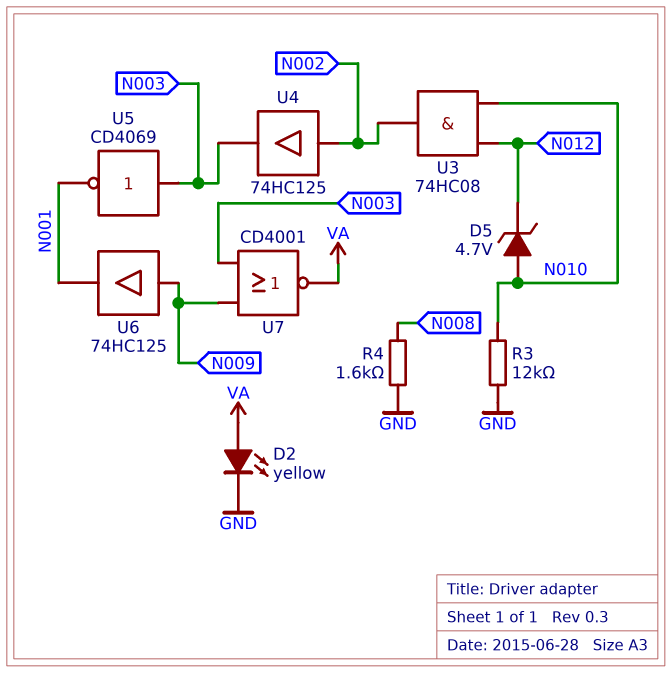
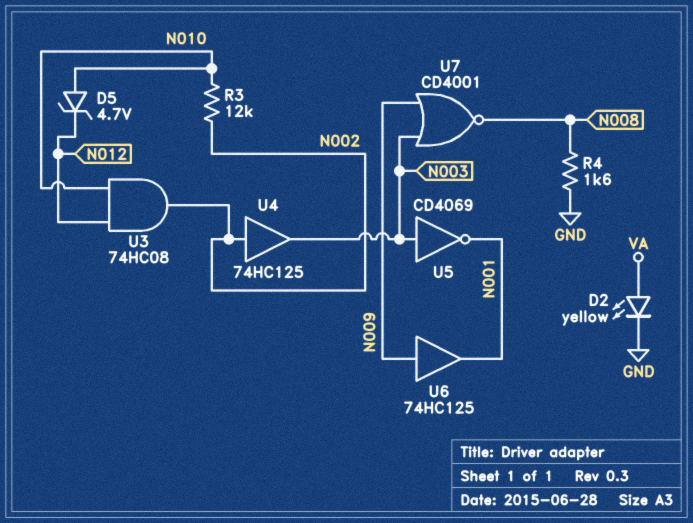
R3: 12k (GND, N010) -> 12k (N002, N010)
U7: NOR CD4001 (in N003, in N009, out VA) -> NOR CD4001 (in N003, in N009, out N008)

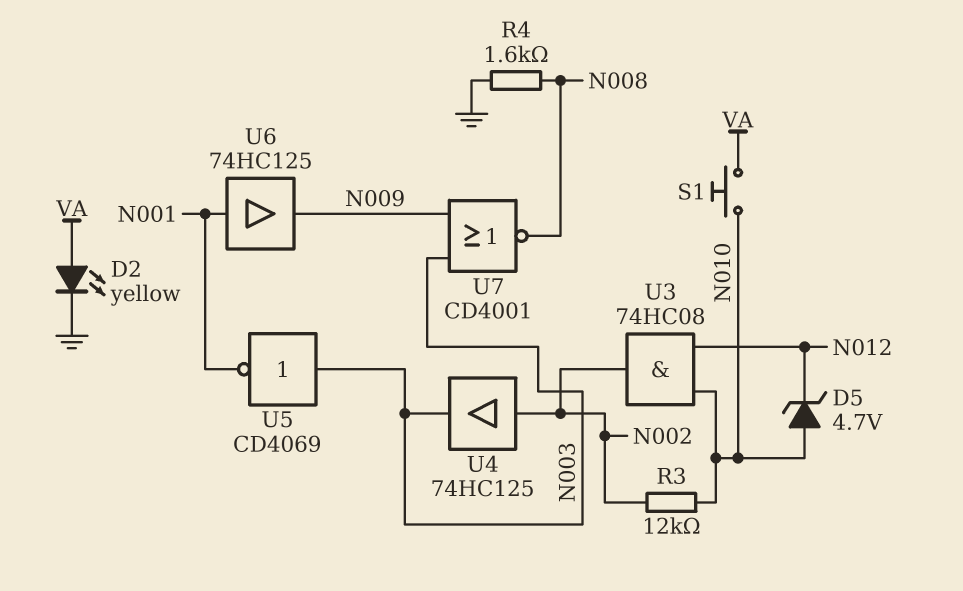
S1: none -> button (N010, VA)
U6: buffer 74HC125 (in N009, out N001) -> buffer 74HC125 (in N001, out N009)

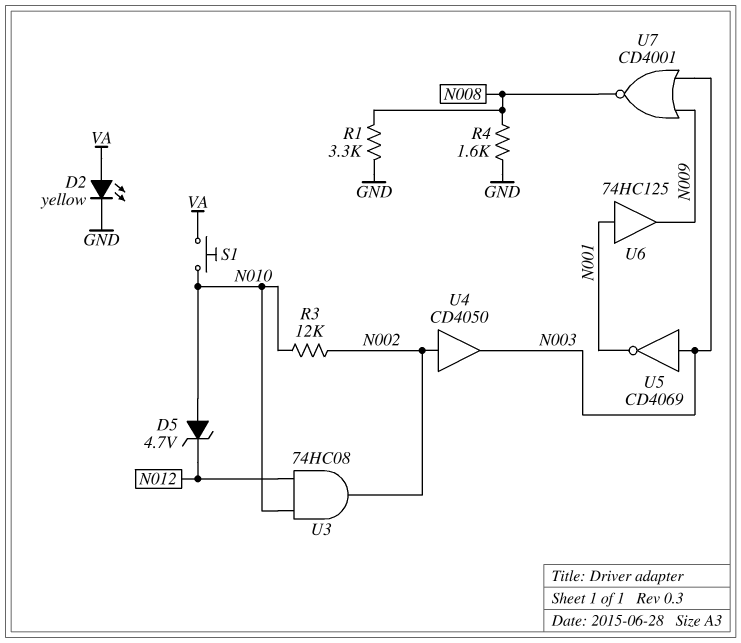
R1: none -> 3.3k (GND, N008)
U4: buffer 74HC125 (in N002, out N003) -> buffer CD4050 (in N002, out N003)

